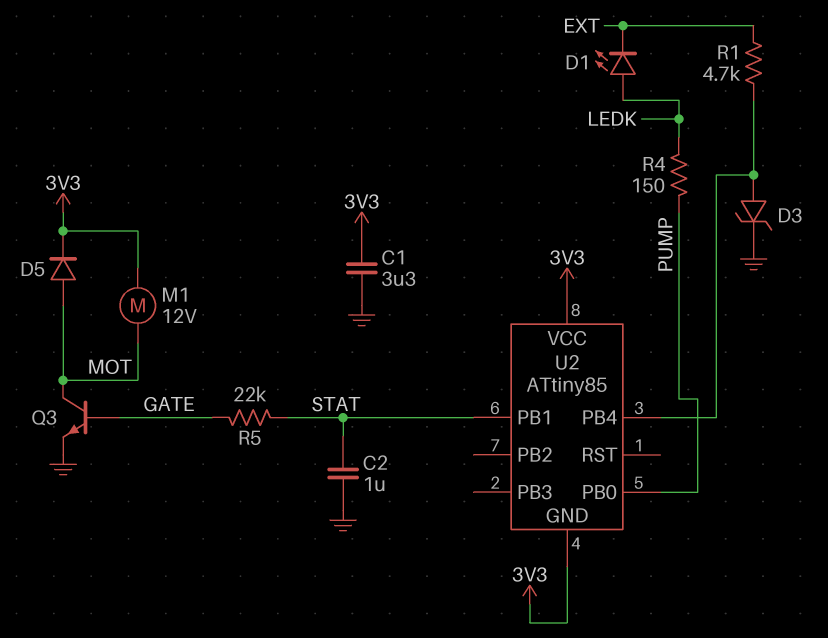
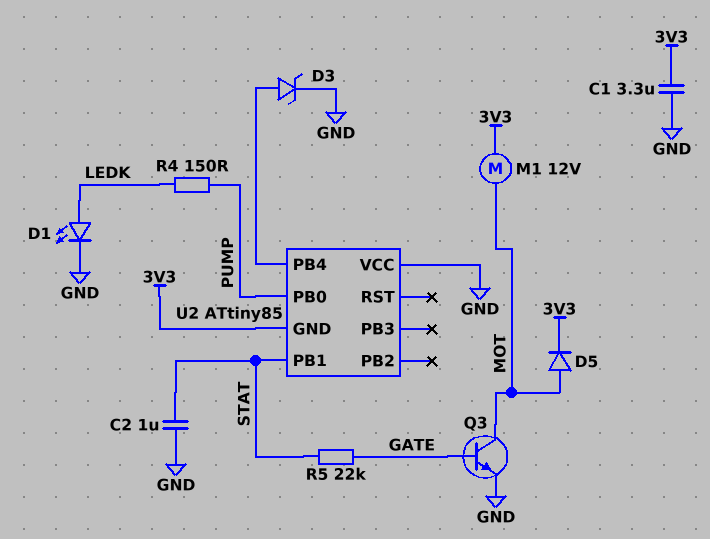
D1: LED (A LEDK, K EXT) -> LED (A LEDK, K GND)
R1: 4.7k (EXT, U2/PB4) -> none
U2 pin VCC: 3V3 -> GND

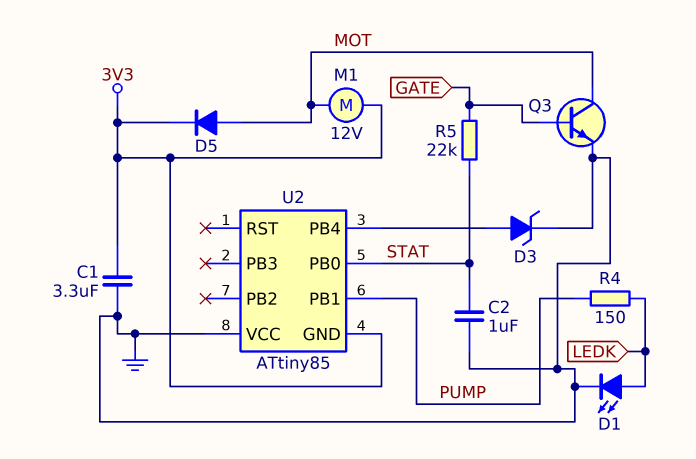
U2 pin PB0: PUMP -> STAT
U2 pin PB1: STAT -> PUMP

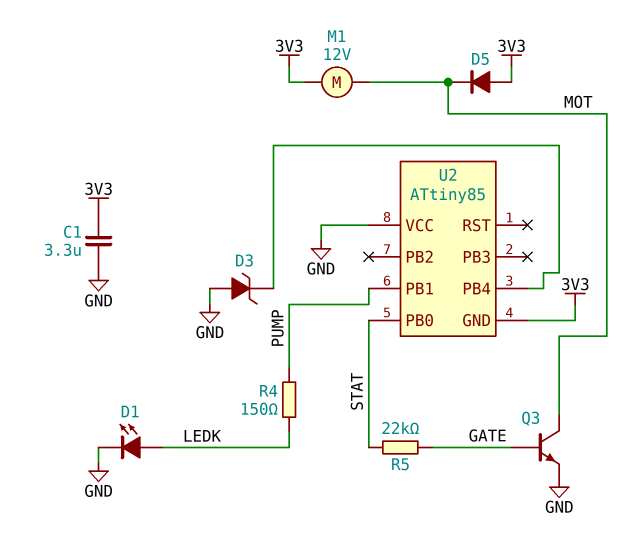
C2: 1uF (GND, STAT) -> none
D3: zener (A U2/PB4, K GND) -> zener (A GND, K U2/PB4)
D5: diode (A MOT, K 3V3) -> diode (A 3V3, K MOT)

